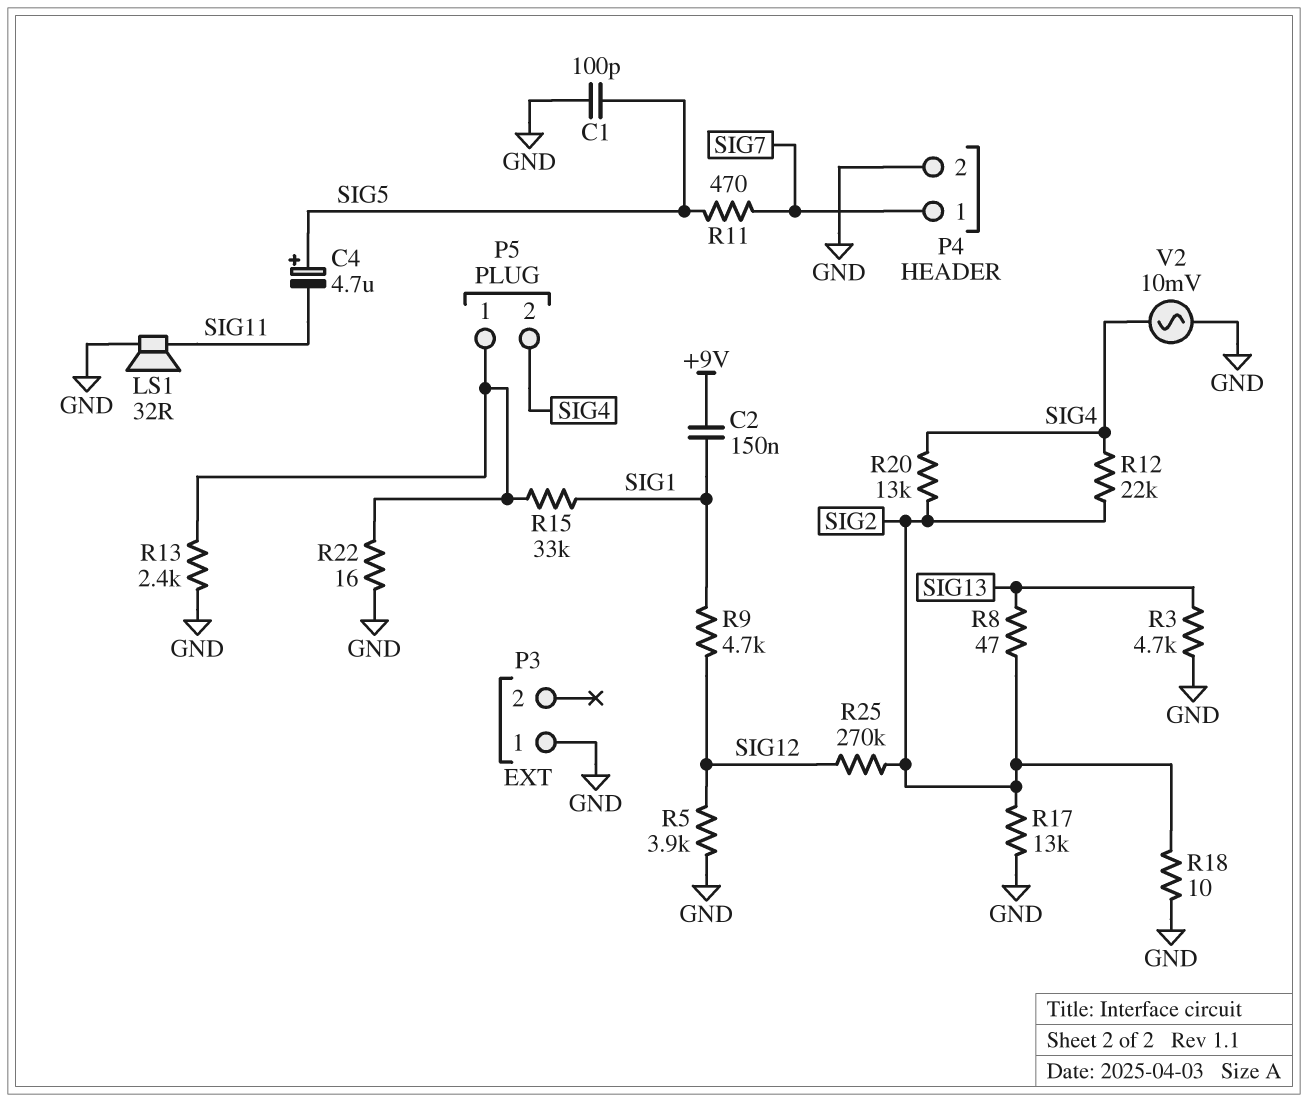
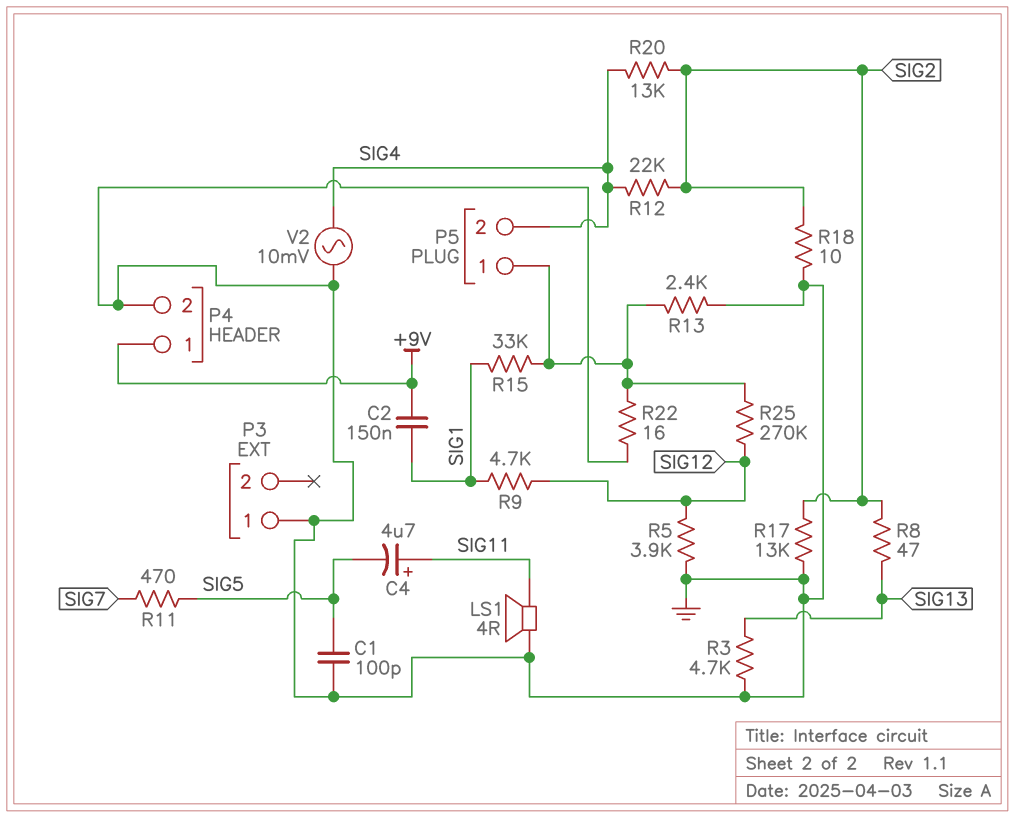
C4: 4.7uF (plus SIG5, minus SIG11) -> 4.7uF (plus SIG11, minus SIG5)
LS1: speaker 32R (GND, SIG11) -> speaker 4R (GND, SIG11)
P4 pin 1: SIG7 -> +9V
R25: 270k (SIG2, SIG12) -> 270k (P5/1, SIG12)

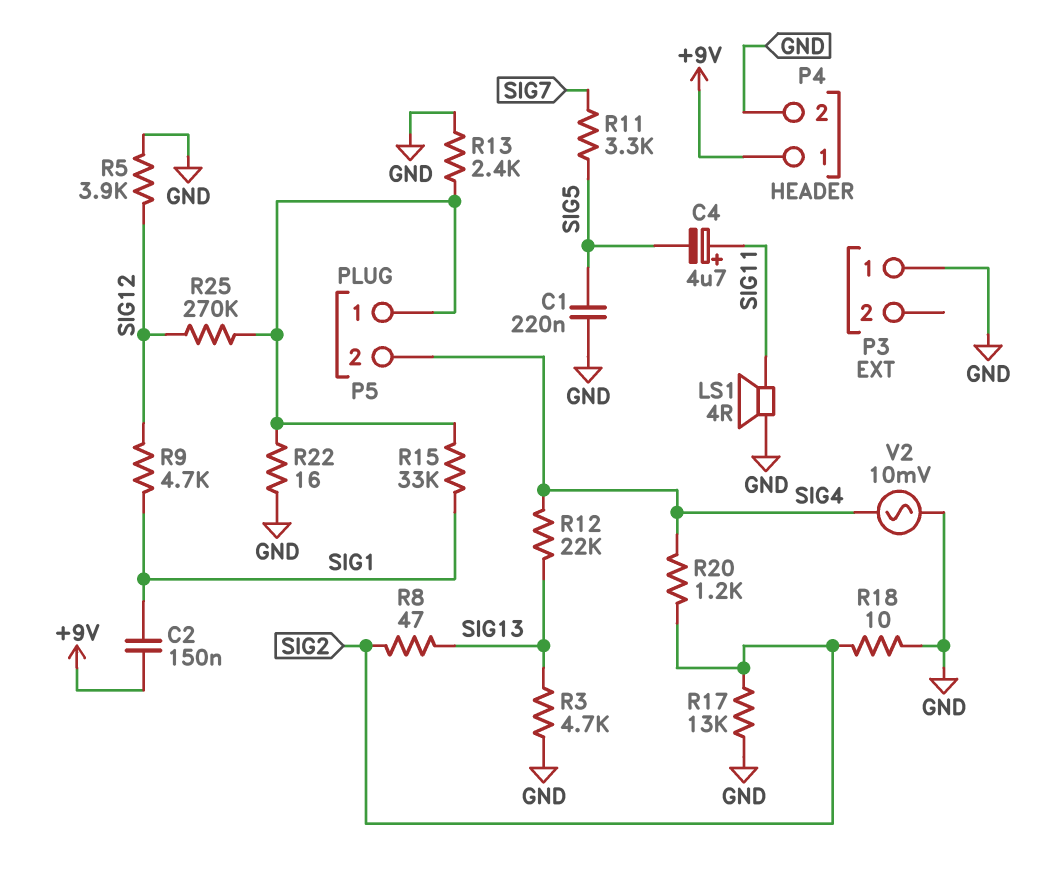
C1: 100pF (GND, SIG5) -> 220nF (GND, SIG5)
R11: 470 (SIG5, SIG7) -> 3.3k (SIG5, SIG7)
R12: 22k (SIG2, SIG4) -> 22k (SIG4, SIG13)
R20: 13k (SIG2, SIG4) -> 1.2k (SIG2, SIG4)

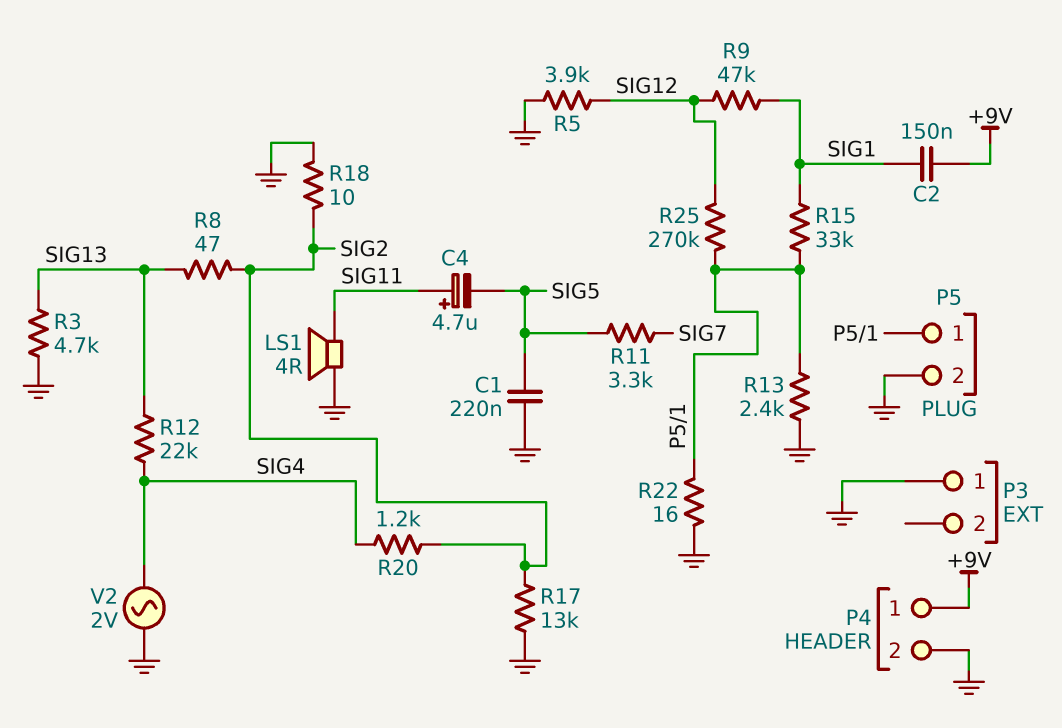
P5 pin 2: SIG4 -> GND
R9: 4.7k (SIG1, SIG12) -> 47k (SIG1, SIG12)
V2: AC 10mV (GND, SIG4) -> AC 2V (GND, SIG4)

